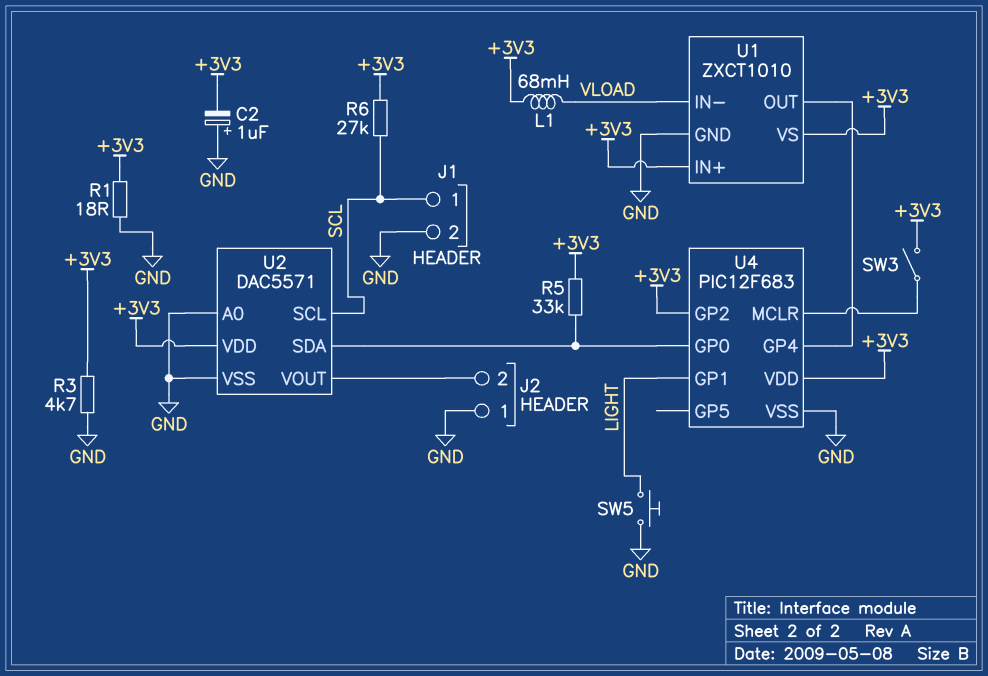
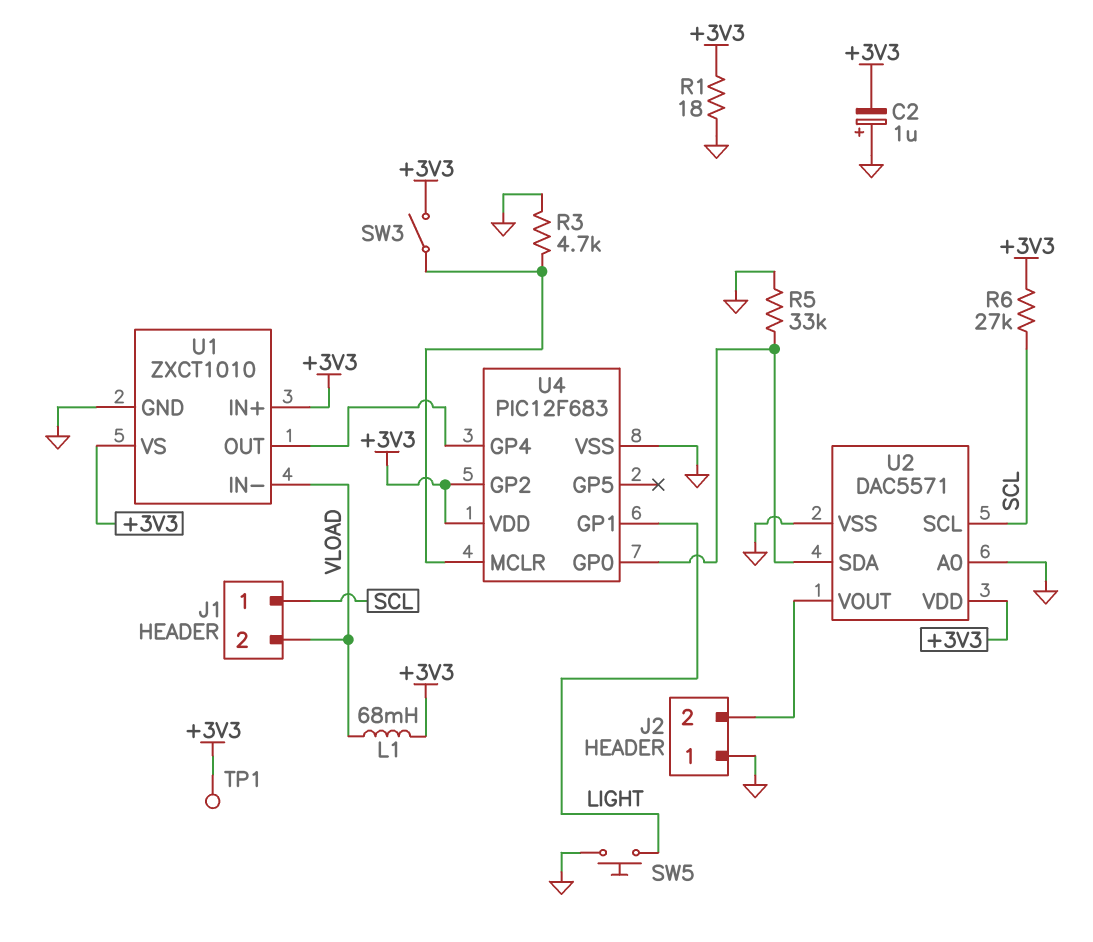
J1 pin 2: GND -> VLOAD
R3: 4.7k (+3V3, GND) -> 4.7k (GND, U4/MCLR)
R5: 33k (+3V3, U2/SDA) -> 33k (GND, U2/SDA)
TP1: none -> test point (+3V3)

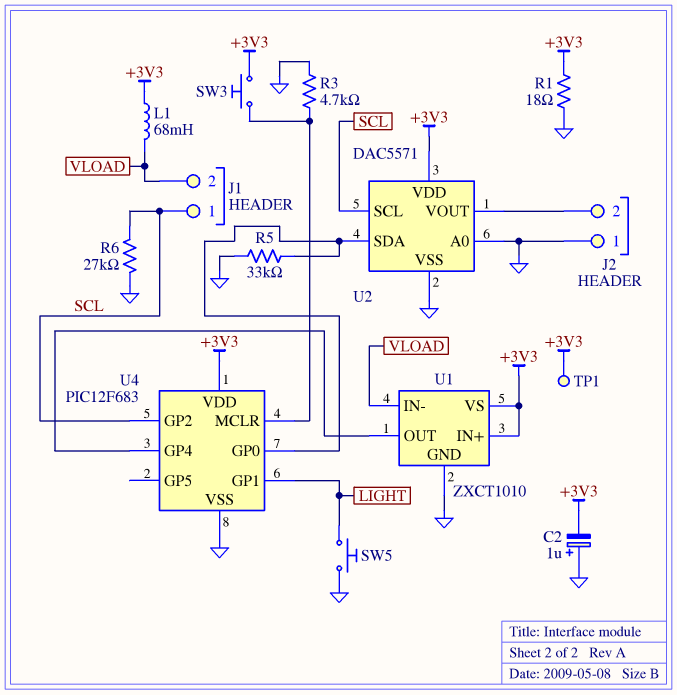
R6: 27k (+3V3, SCL) -> 27k (GND, SCL)
SW3: switch (+3V3, U4/MCLR) -> button (+3V3, U4/MCLR)
U4 pin GP2: +3V3 -> SCL

